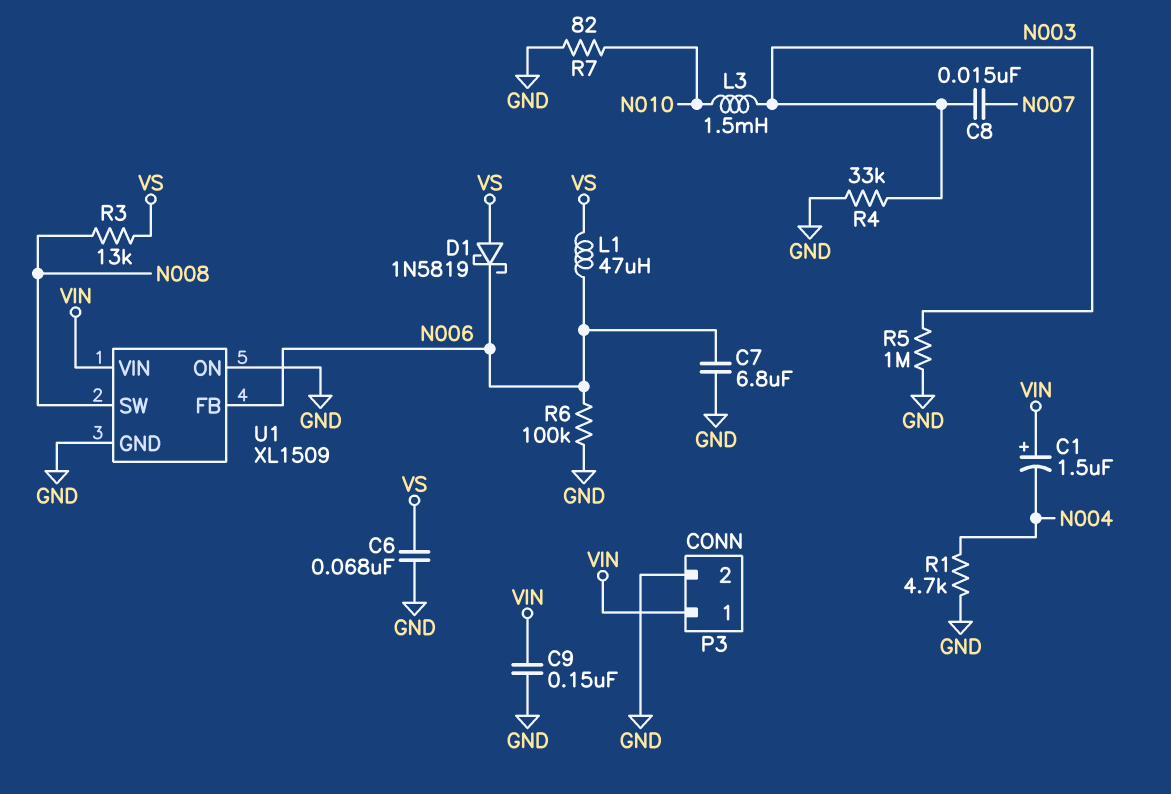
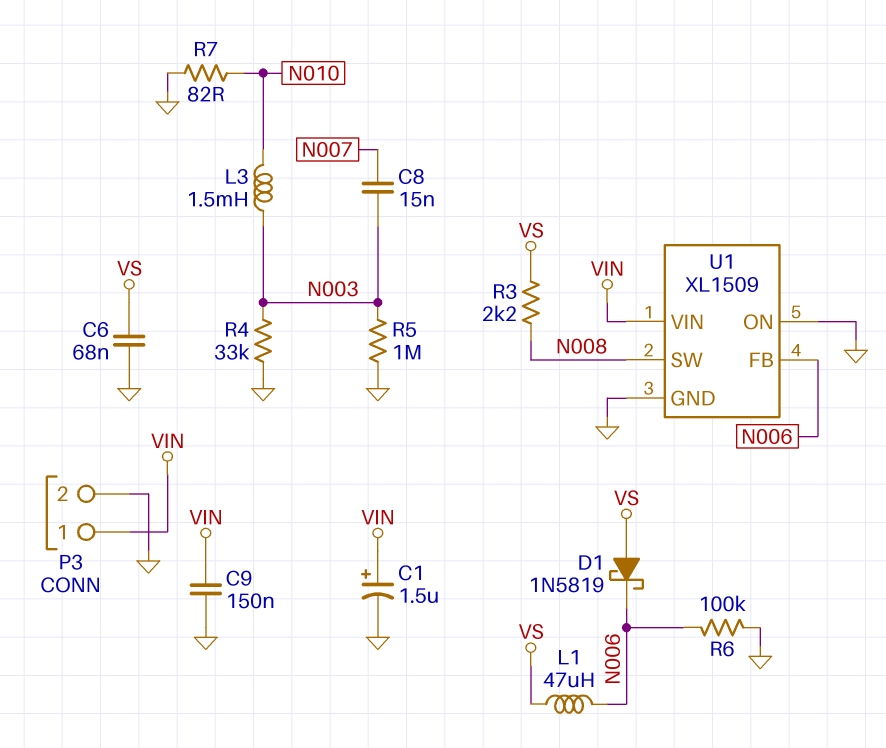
C1: 1.5uF (plus VIN, minus N004) -> 1.5uF (plus VIN, minus GND)
C7: 6.8uF (GND, N006) -> none
R1: 4.7k (GND, N004) -> none
R3: 13k (N008, VS) -> 2.2k (N008, VS)

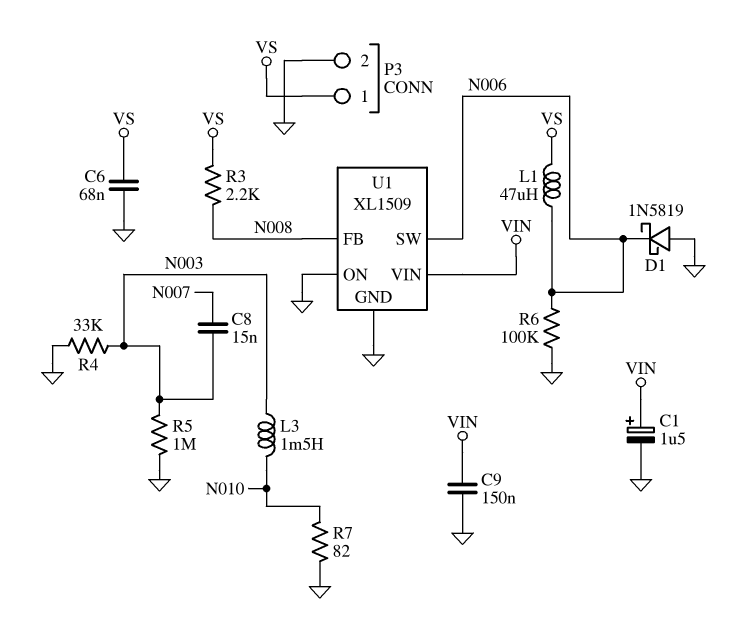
D1: schottky 1N5819 (A VS, K N006) -> schottky 1N5819 (A GND, K N006)
P3 pin 1: VIN -> VS
U1 pin FB: N006 -> N008
U1 pin SW: N008 -> N006

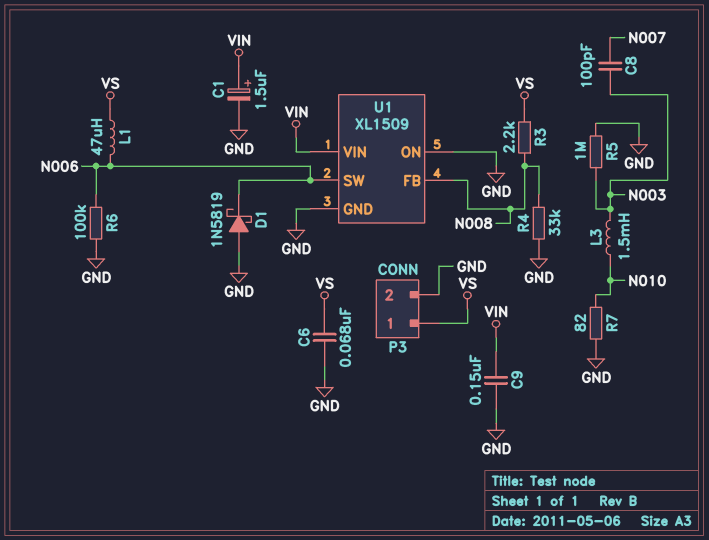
C8: 15nF (N003, N007) -> 100pF (N003, N007)
R4: 33k (GND, N003) -> 33k (GND, N008)

